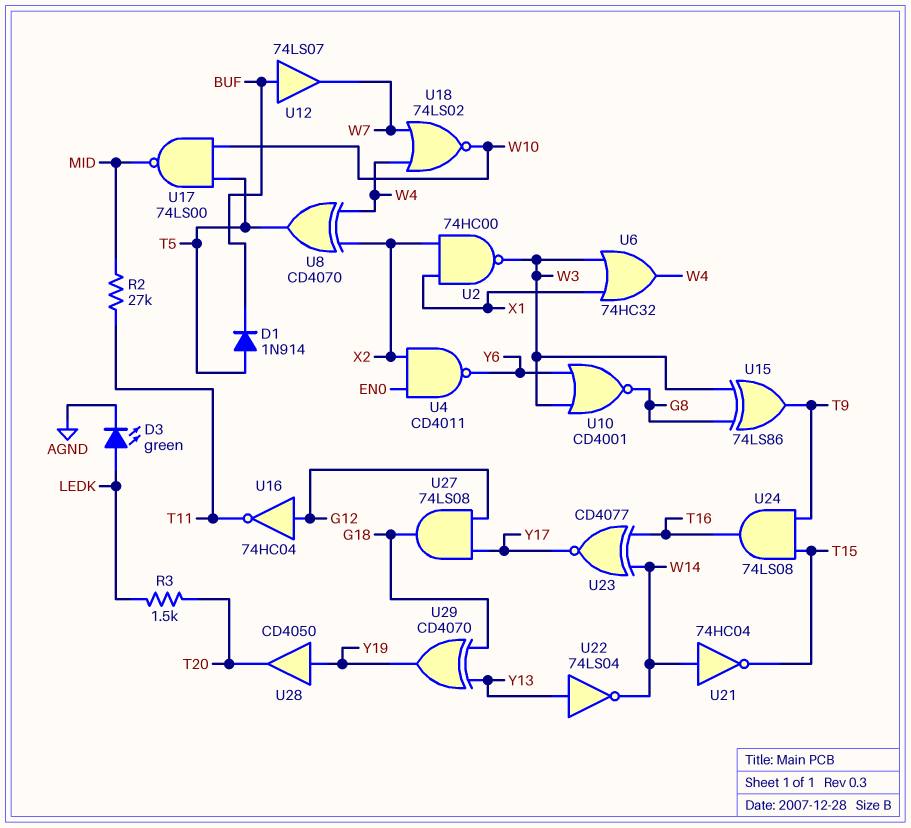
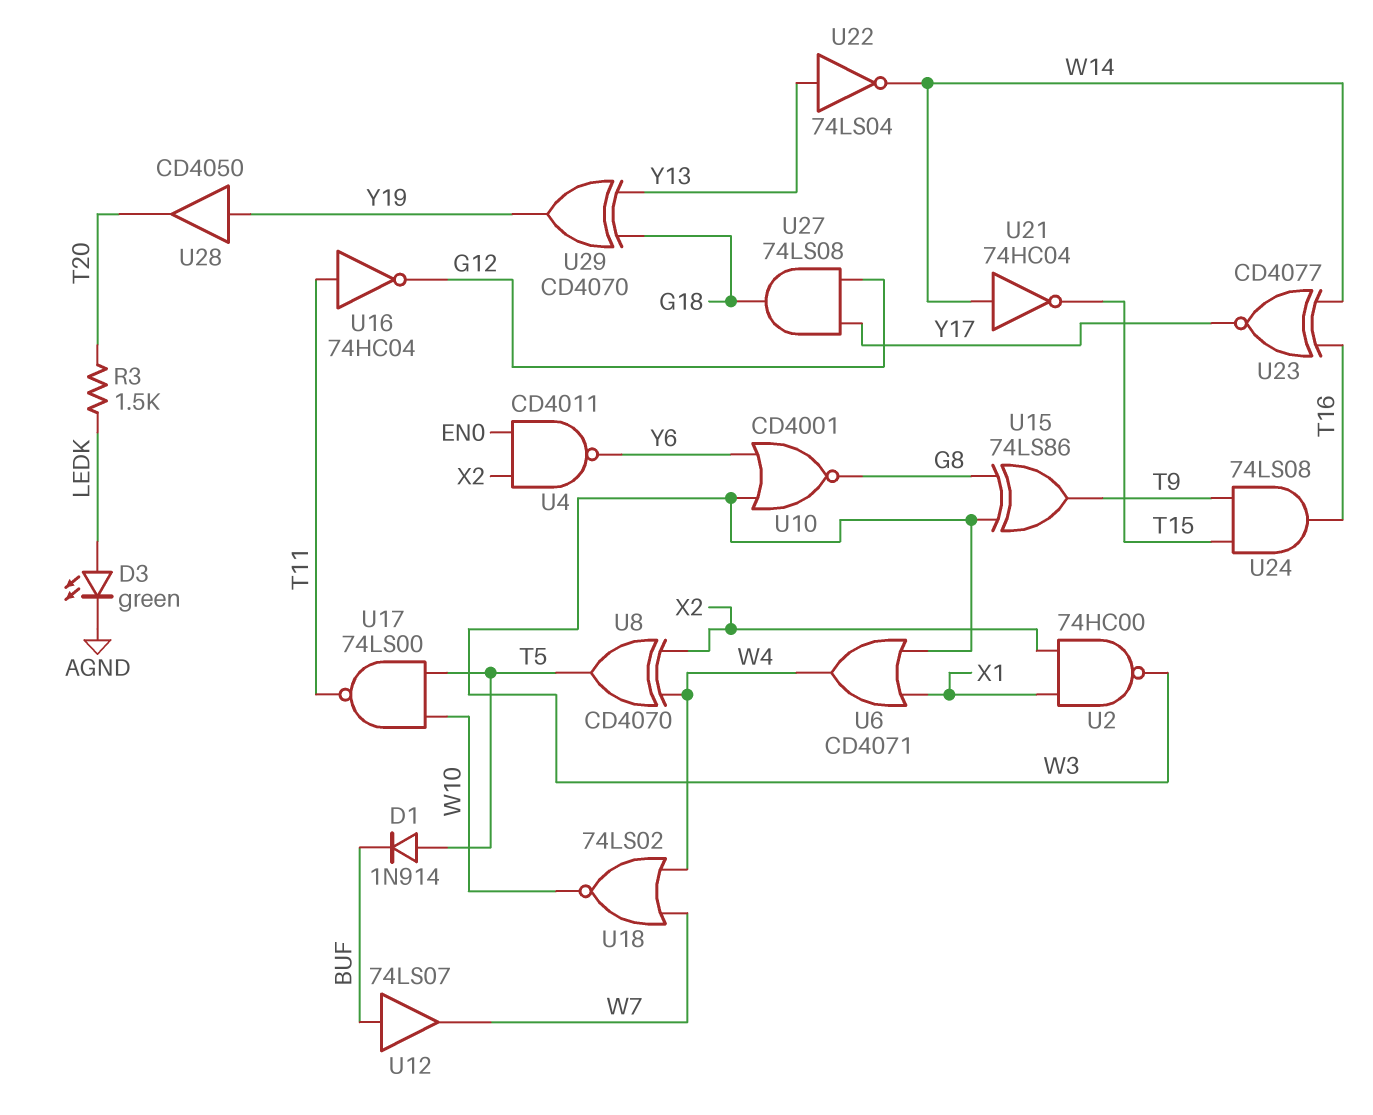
R2: 27k (MID, T11) -> none
U6: OR 74HC32 (in W3, in X1, out W4) -> OR CD4071 (in W3, in X1, out W4)
U16: NOT 74HC04 (in G12, out T11) -> NOT 74HC04 (in T11, out G12)
U17: NAND 74LS00 (in T5, in W10, out MID) -> NAND 74LS00 (in T5, in W10, out T11)

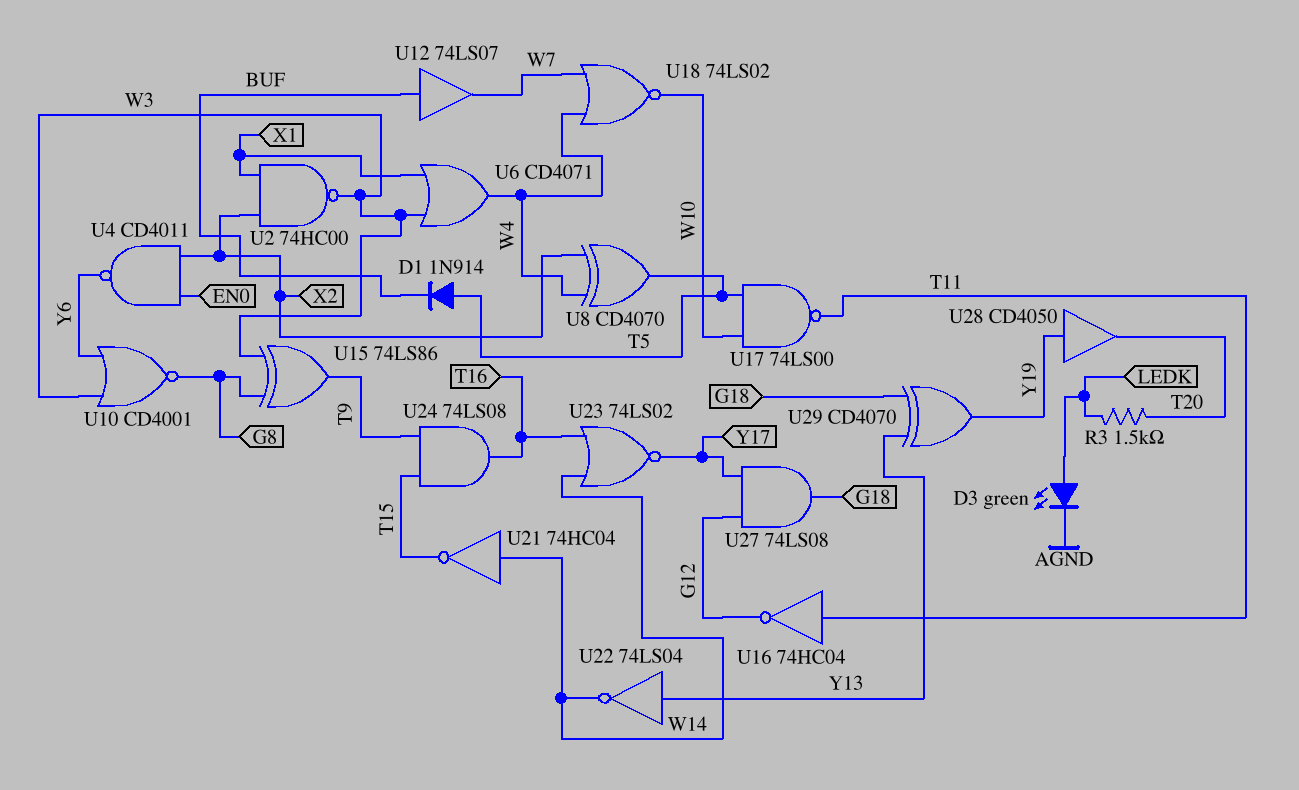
U23: XNOR CD4077 (in T16, in W14, out Y17) -> NOR 74LS02 (in T16, in W14, out Y17)

